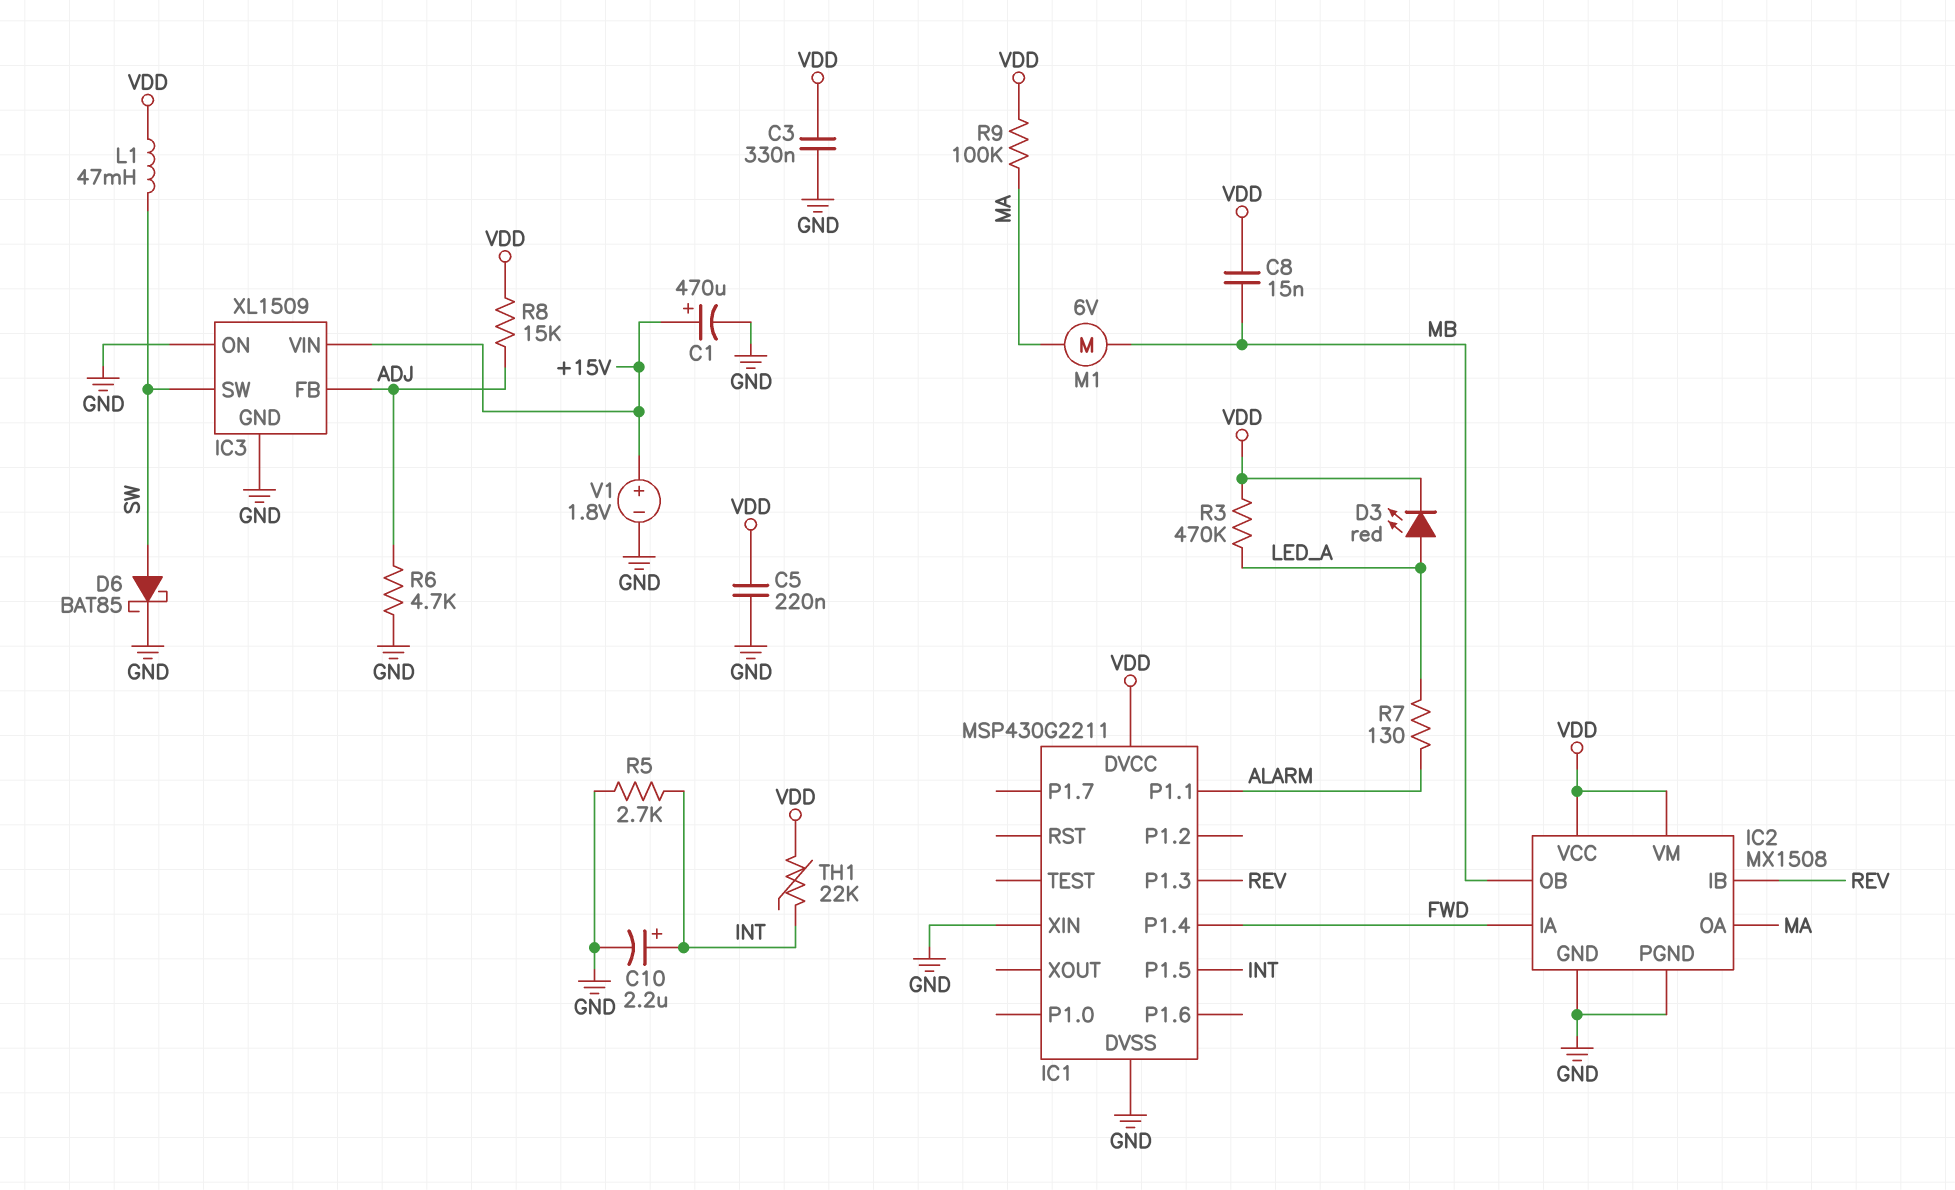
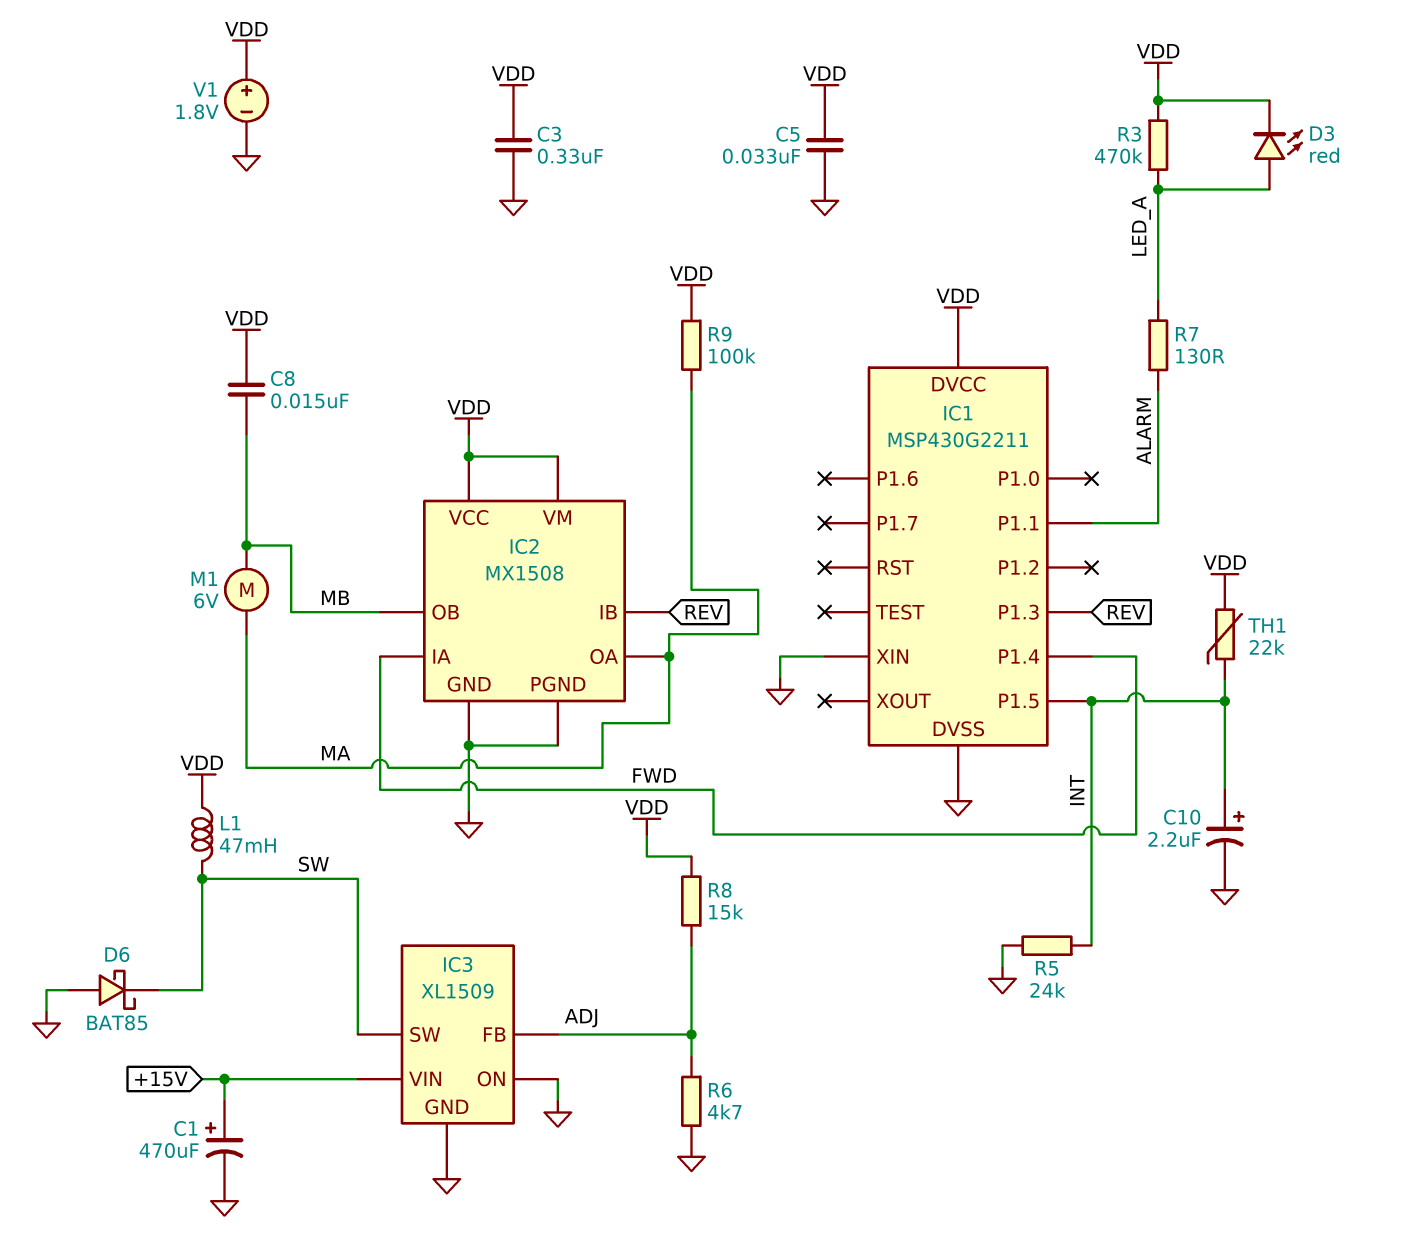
C5: 220nF (GND, VDD) -> 33nF (GND, VDD)
D6: schottky BAT85 (A SW, K GND) -> schottky BAT85 (A GND, K SW)
R5: 2.7k (GND, INT) -> 24k (GND, INT)
V1: 1.8V (plus +15V, minus GND) -> 1.8V (plus VDD, minus GND)

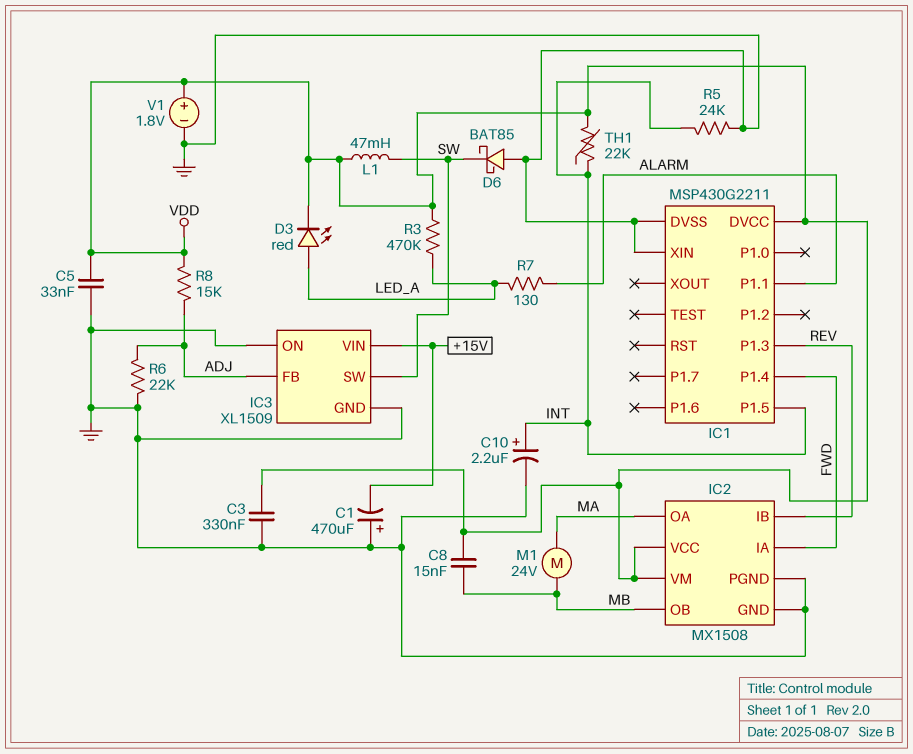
C1: 470uF (plus +15V, minus GND) -> 470uF (plus GND, minus +15V)
M1: motor 6V (MA, MB) -> motor 24V (MA, MB)
R6: 4.7k (ADJ, GND) -> 22k (ADJ, GND)
R9: 100k (MA, VDD) -> none

